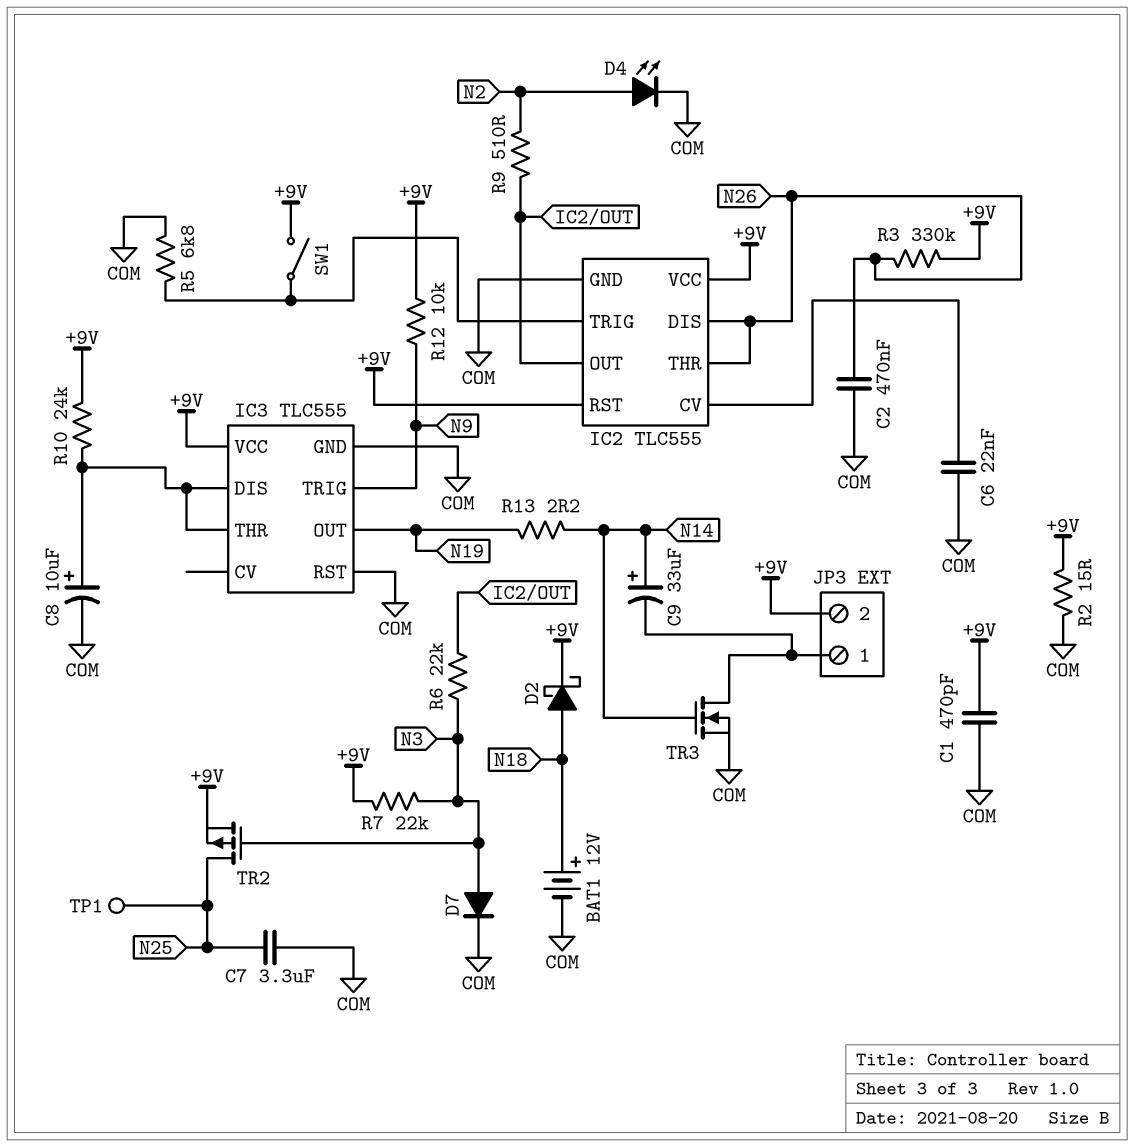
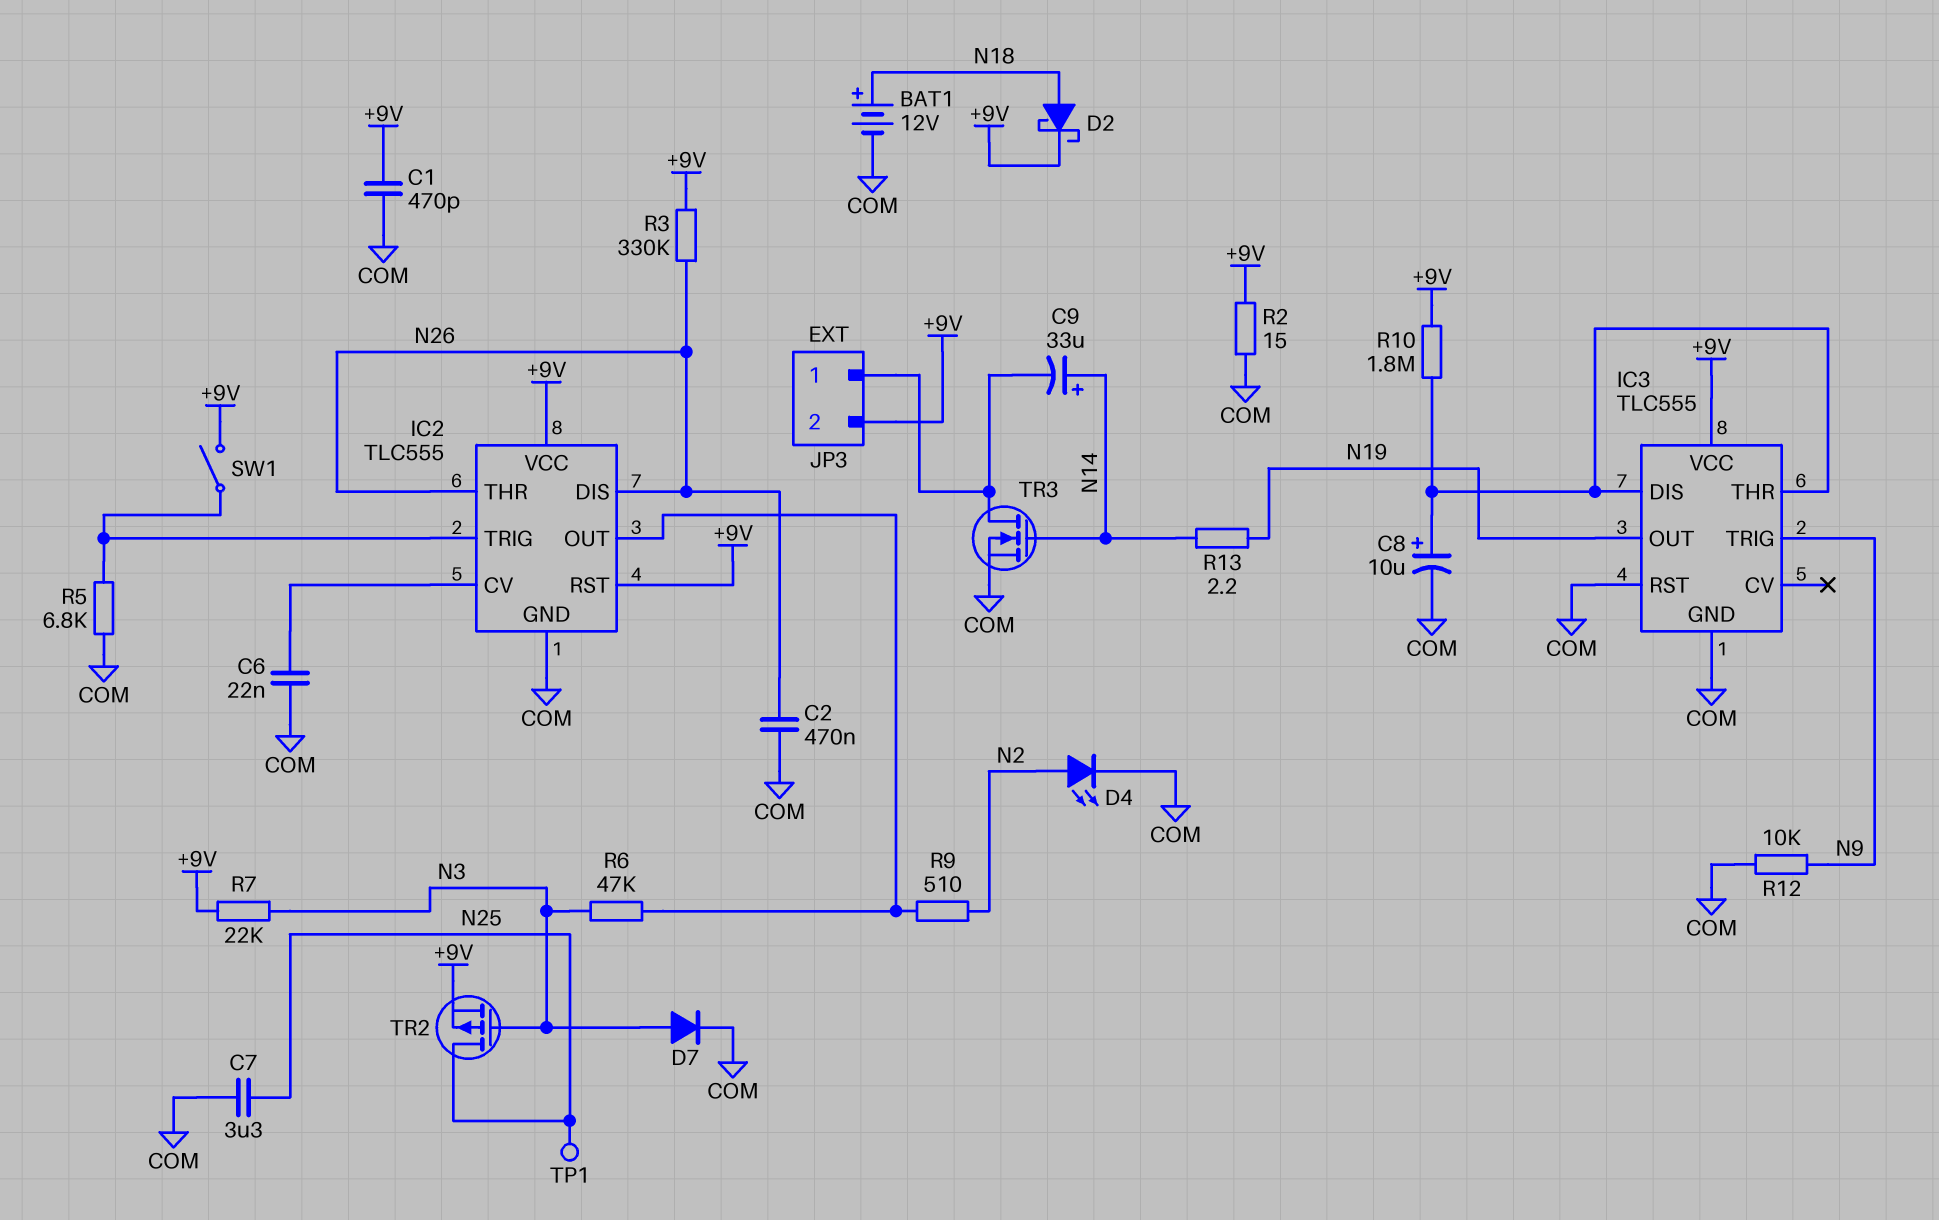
R6: 22k (IC2/OUT, N3) -> 47k (IC2/OUT, N3)
R10: 24k (+9V, IC3/DIS) -> 1.8M (+9V, IC3/DIS)
R12: 10k (+9V, N9) -> 10k (COM, N9)

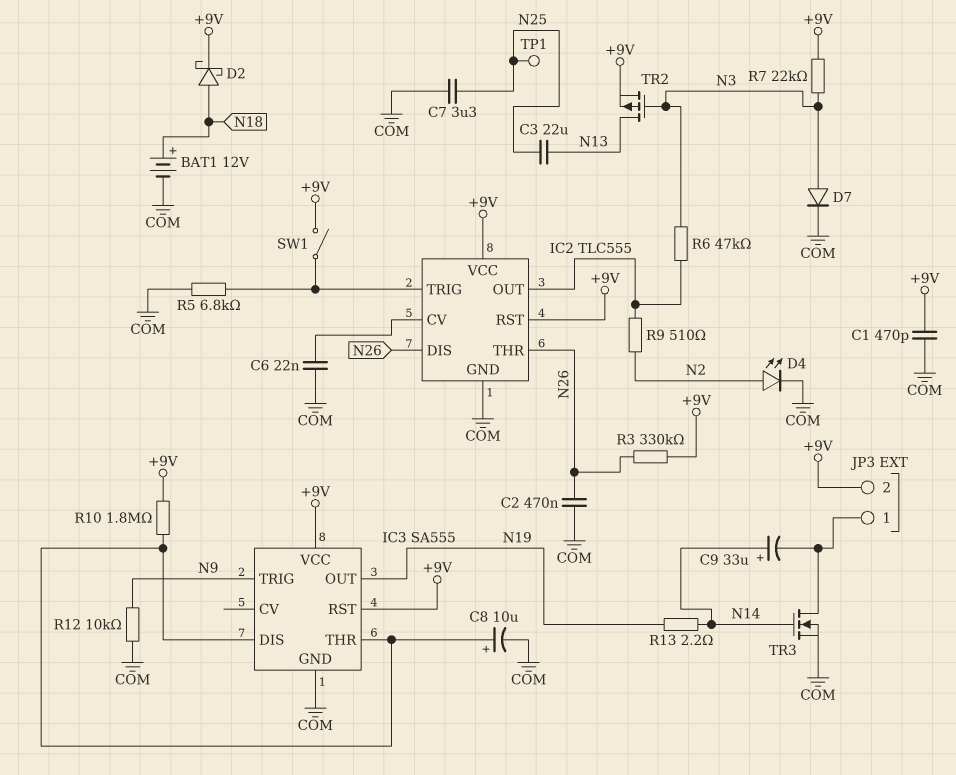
C3: none -> 22uF (N13, N25)
IC3: TLC555 -> SA555
IC3 pin RST: COM -> +9V
R2: 15 (+9V, COM) -> none
TR2: PMOS (G N3, D N25, S +9V) -> PMOS (G N3, D N13, S +9V)

